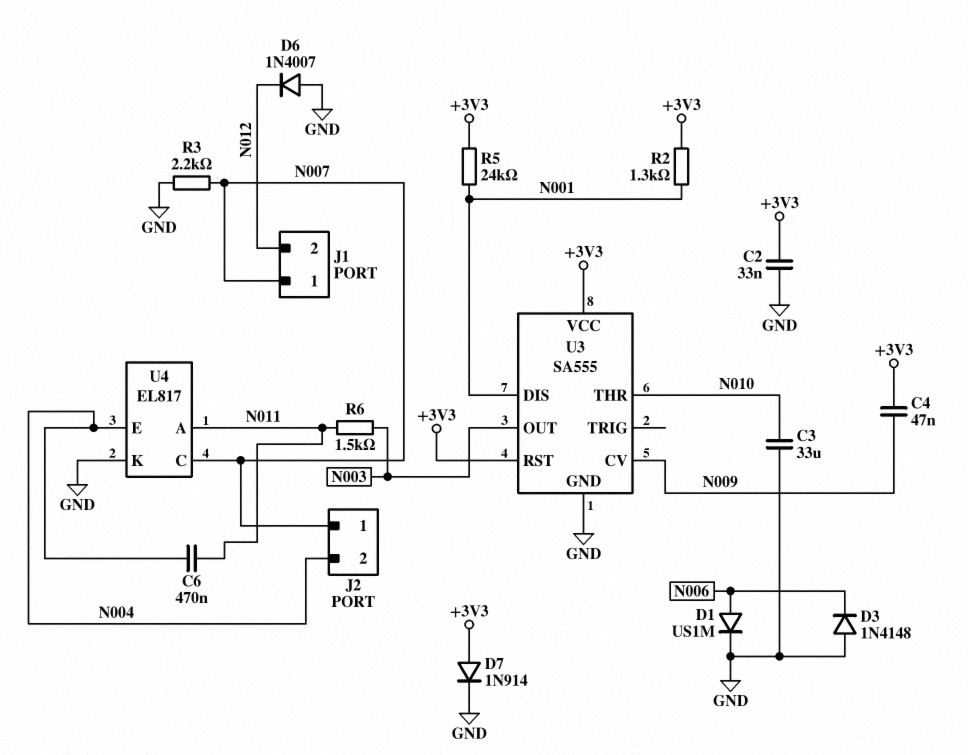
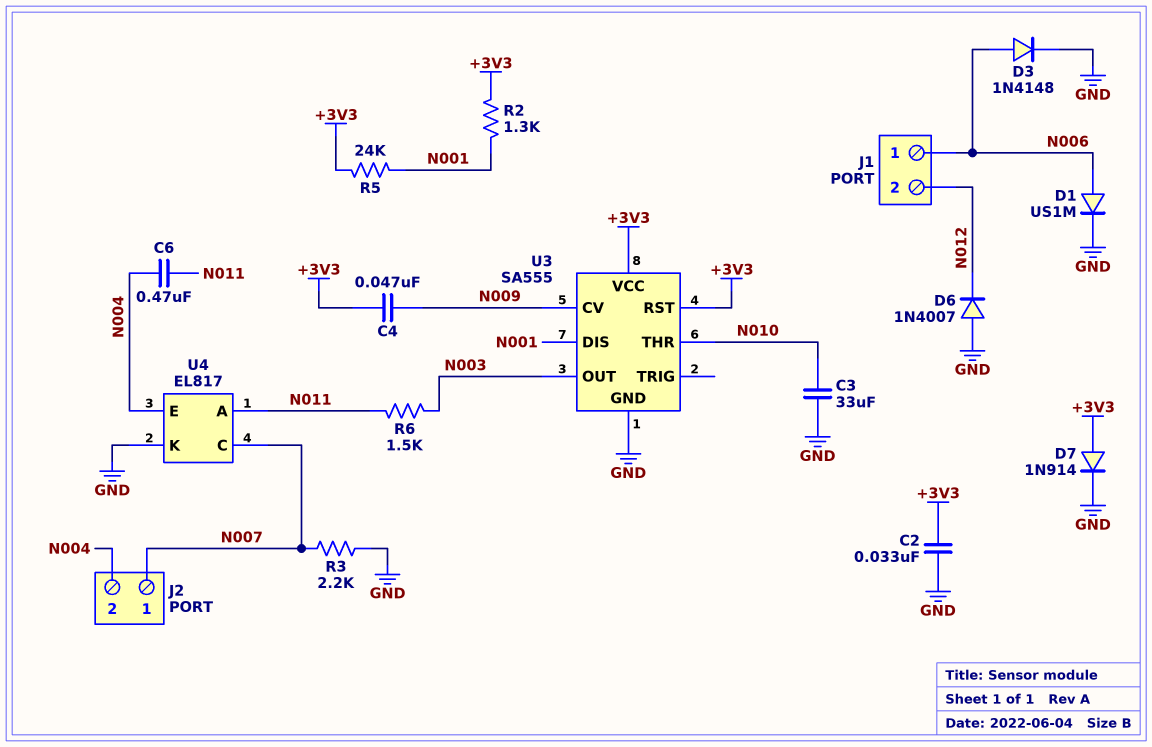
D3: diode 1N4148 (A GND, K N006) -> diode 1N4148 (A N006, K GND)
J1 pin 1: N007 -> N006

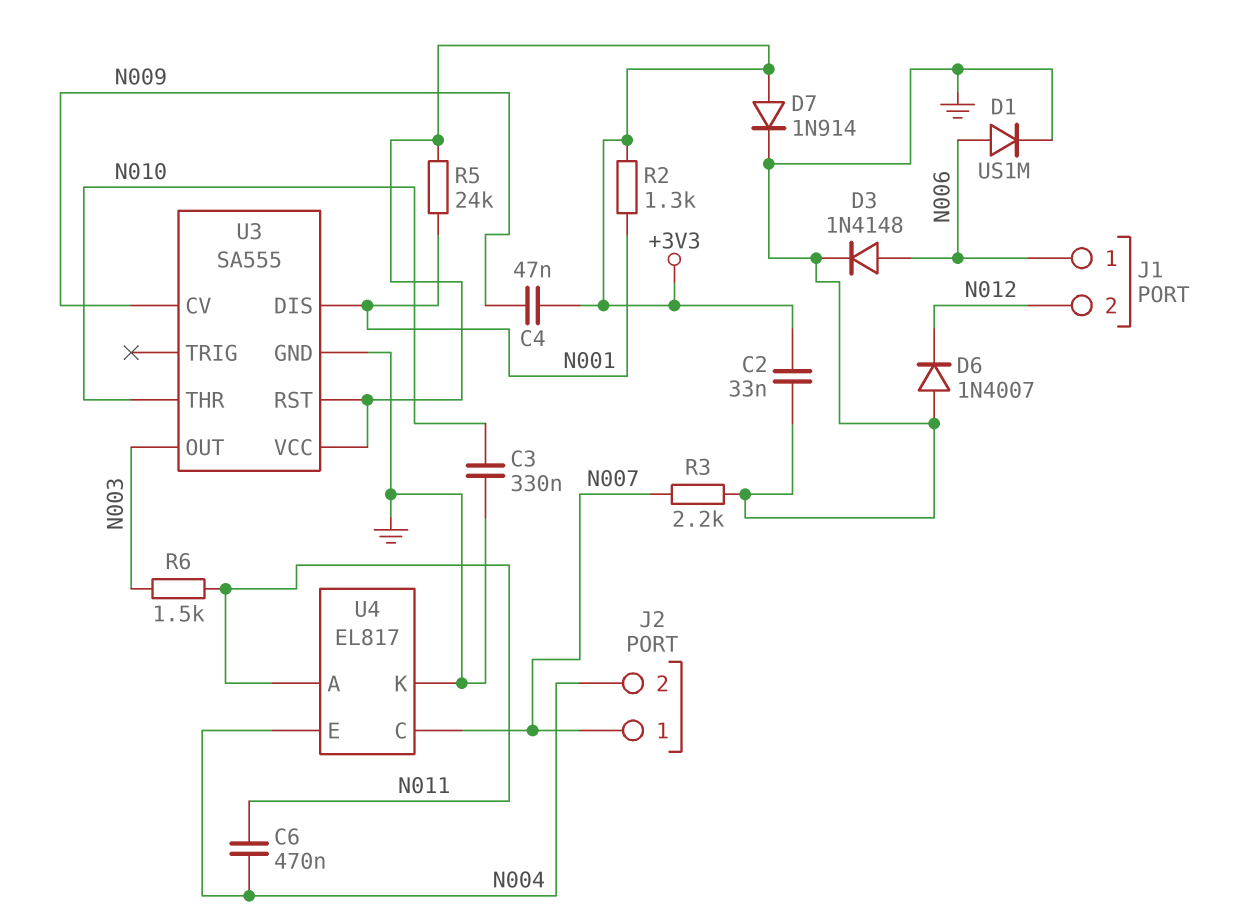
C3: 33uF (GND, N010) -> 330nF (GND, N010)

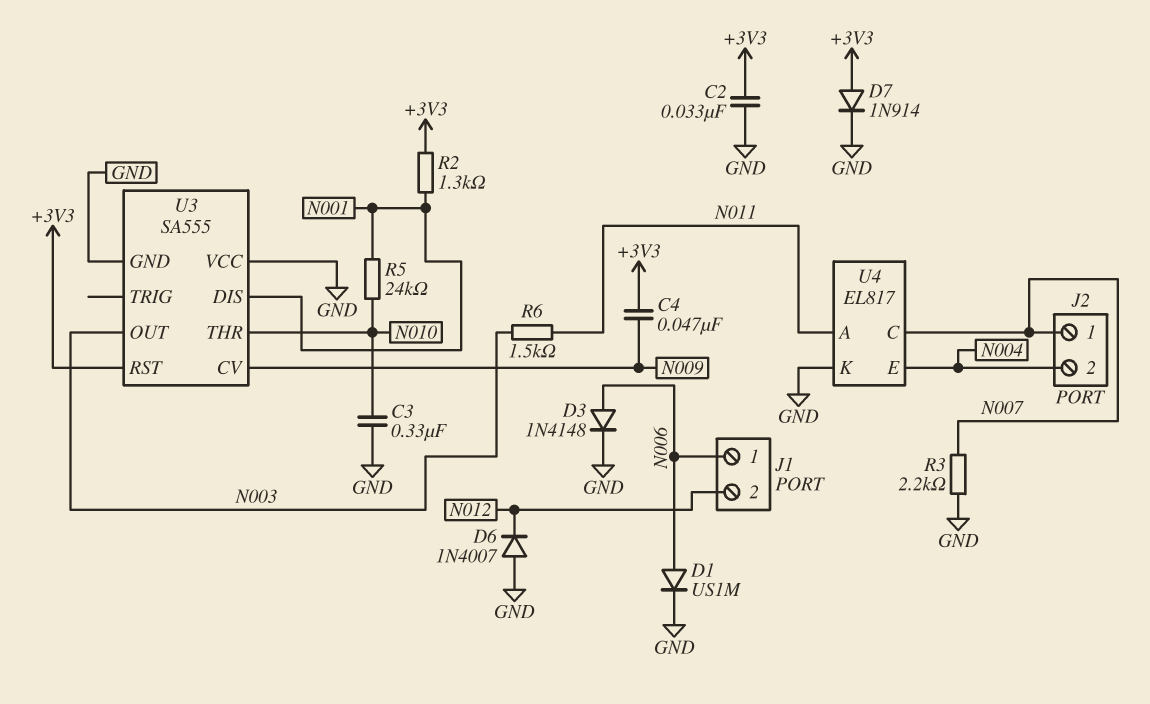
C6: 470nF (N004, N011) -> none
R5: 24k (+3V3, N001) -> 24k (N001, N010)
U3 pin VCC: +3V3 -> GND

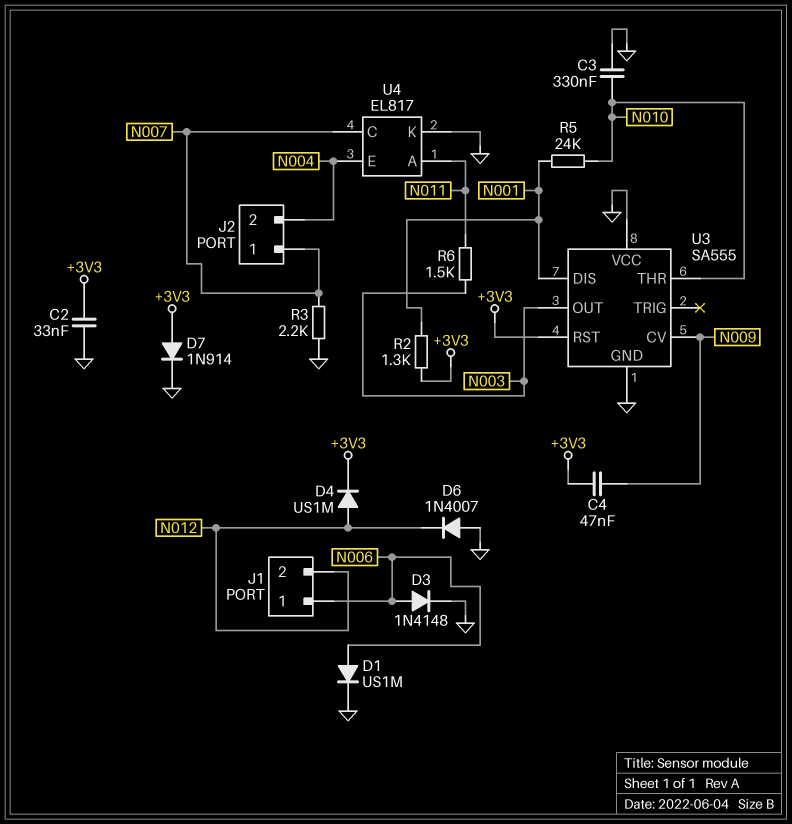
D4: none -> diode US1M (A N012, K +3V3)

